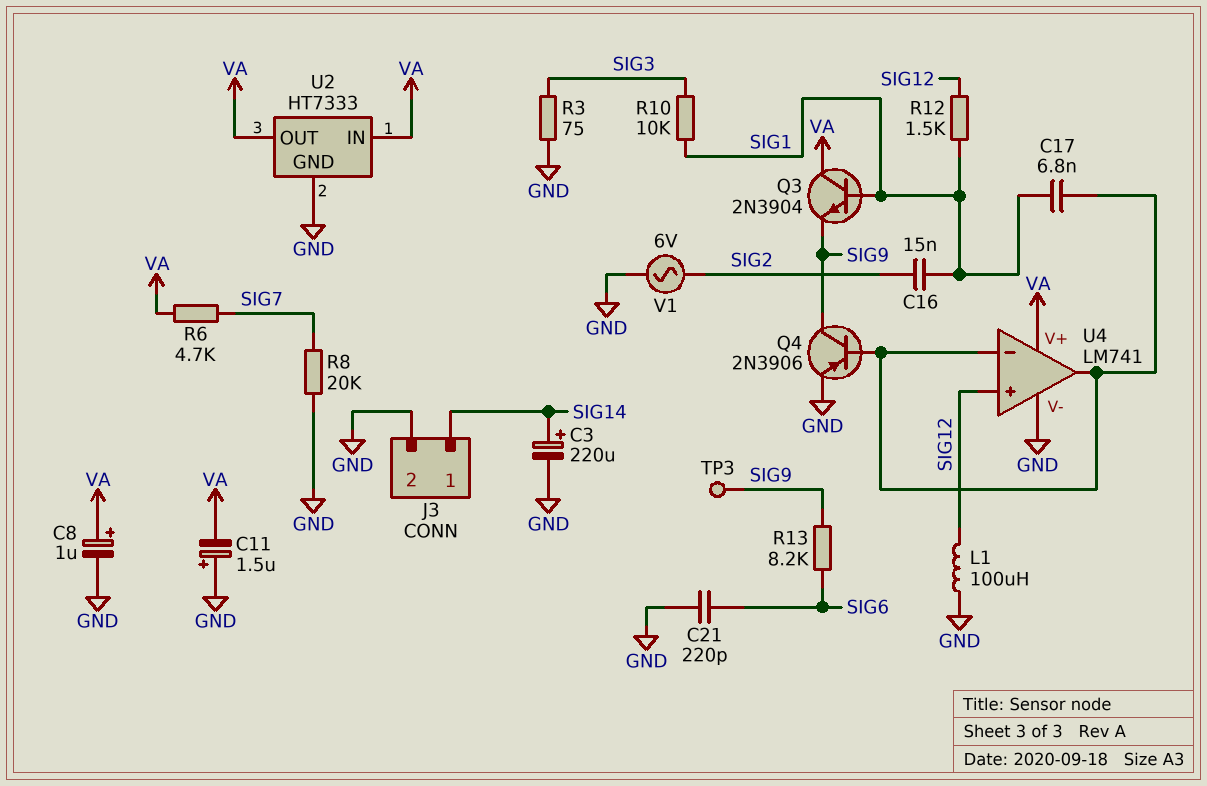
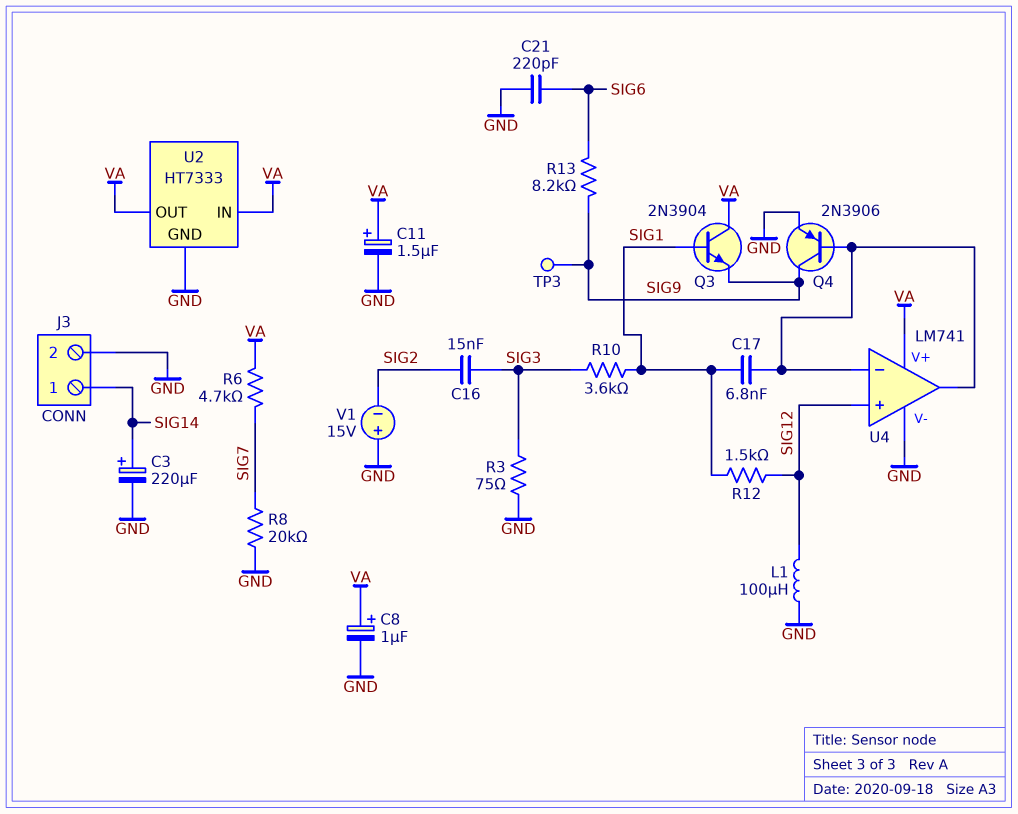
C11: 1.5uF (plus GND, minus VA) -> 1.5uF (plus VA, minus GND)
C16: 15nF (SIG1, SIG2) -> 15nF (SIG2, SIG3)
R10: 10k (SIG1, SIG3) -> 3.6k (SIG1, SIG3)
V1: AC 6V (GND, SIG2) -> 15V (plus GND, minus SIG2)

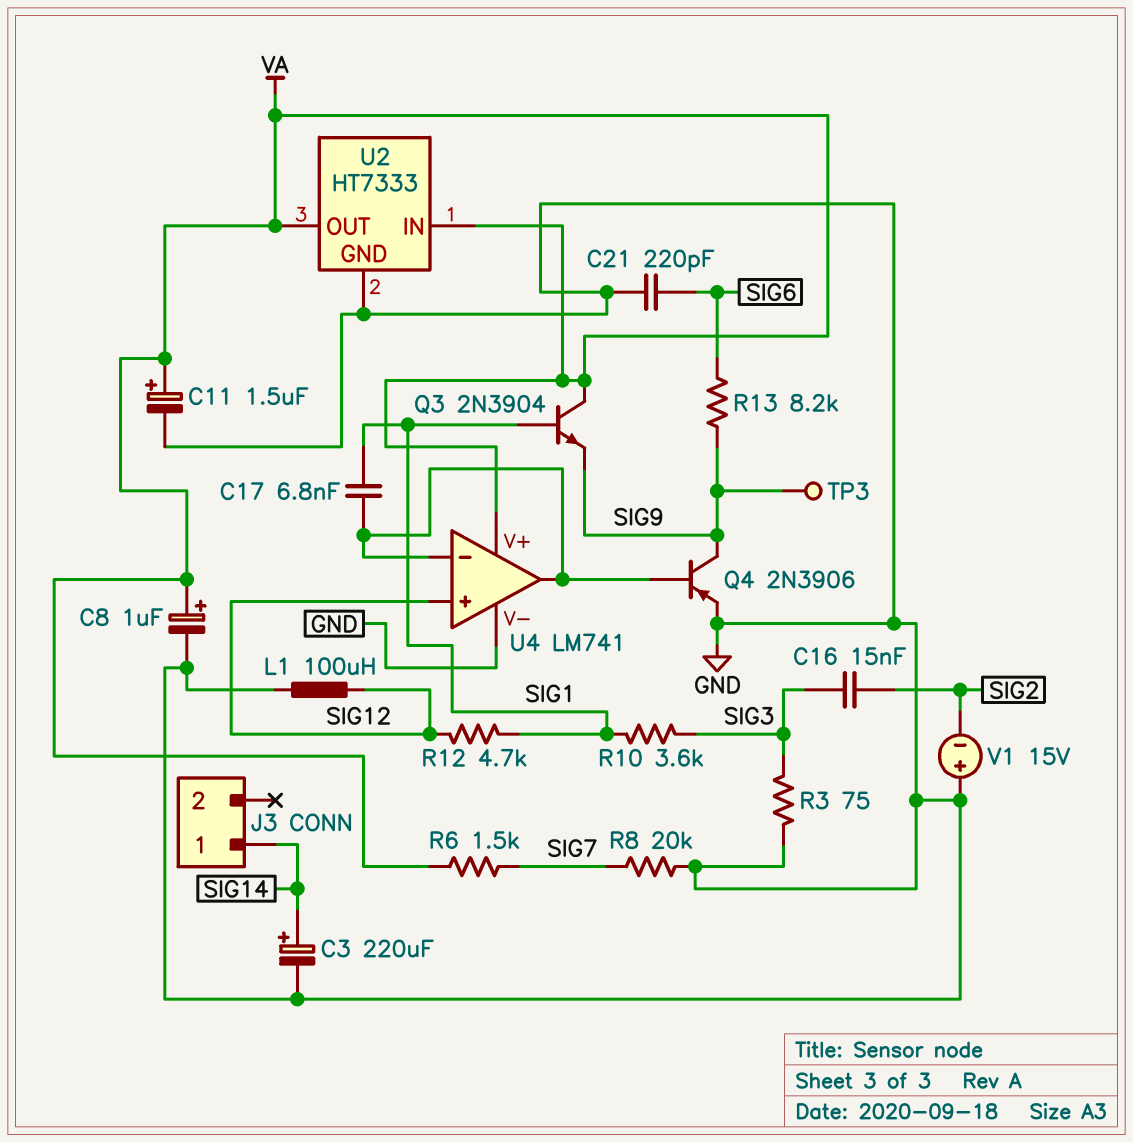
J3 pin 2: GND -> none
R6: 4.7k (SIG7, VA) -> 1.5k (SIG7, VA)
R12: 1.5k (SIG1, SIG12) -> 4.7k (SIG1, SIG12)

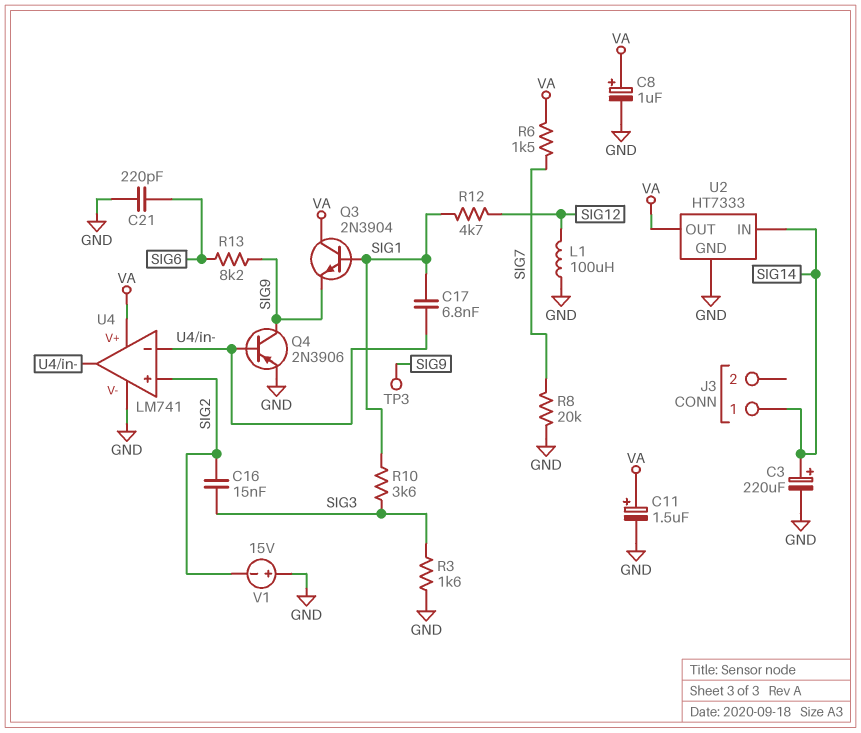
R3: 75 (GND, SIG3) -> 1.6k (GND, SIG3)
U2 pin IN: VA -> SIG14
U4 pin in+: SIG12 -> SIG2

